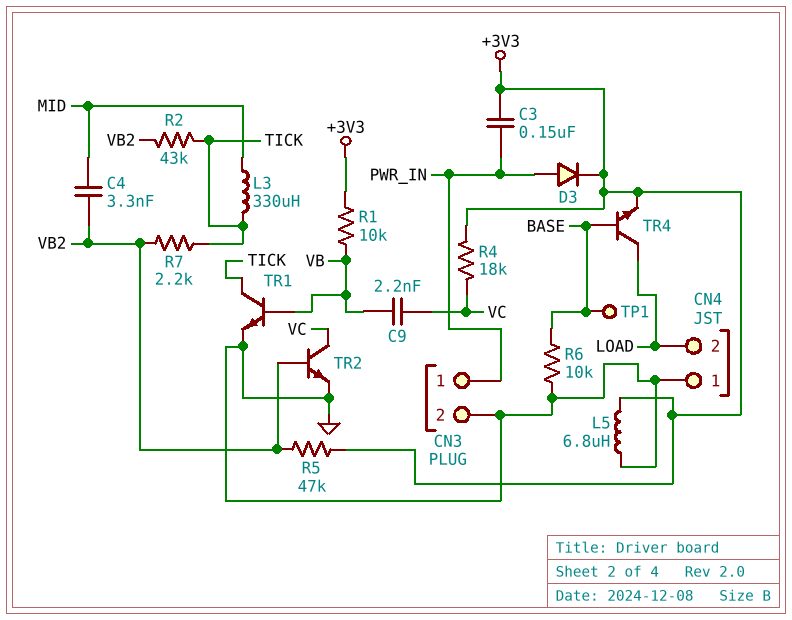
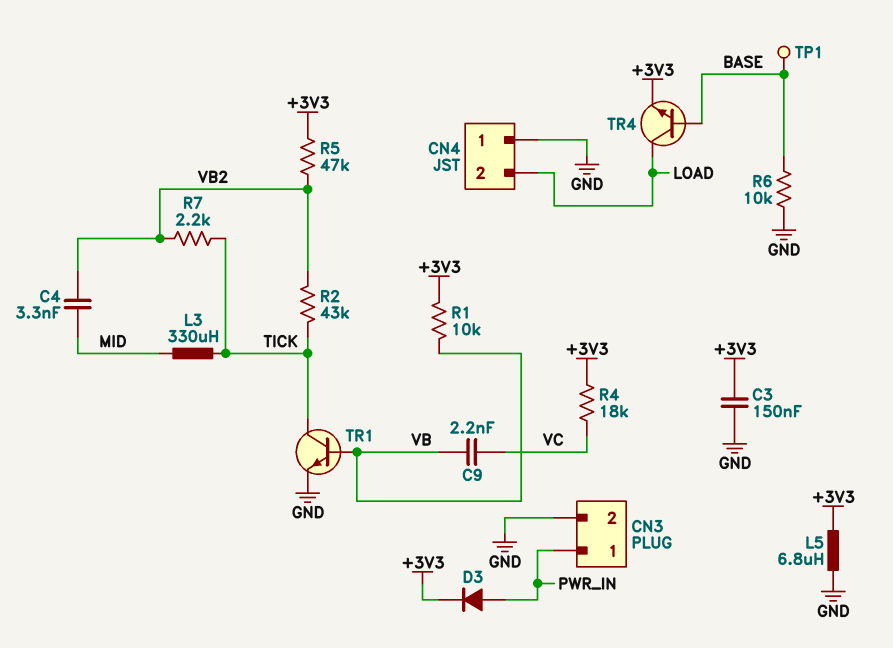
C3: 150nF (+3V3, PWR_IN) -> 150nF (+3V3, GND)
TR2: NPN (B VB2, C VC, E GND) -> none

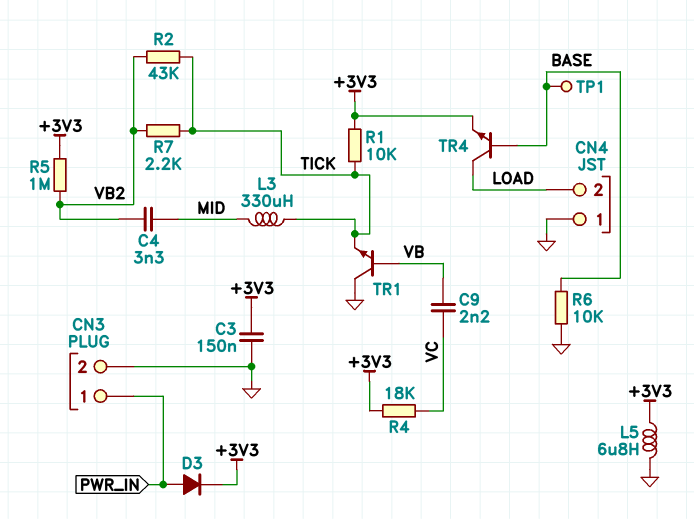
R1: 10k (+3V3, VB) -> 10k (+3V3, TICK)
R5: 47k (+3V3, VB2) -> 1M (+3V3, VB2)
TR1: NPN (B VB, C TICK, E GND) -> NPN (B VB, C GND, E TICK)

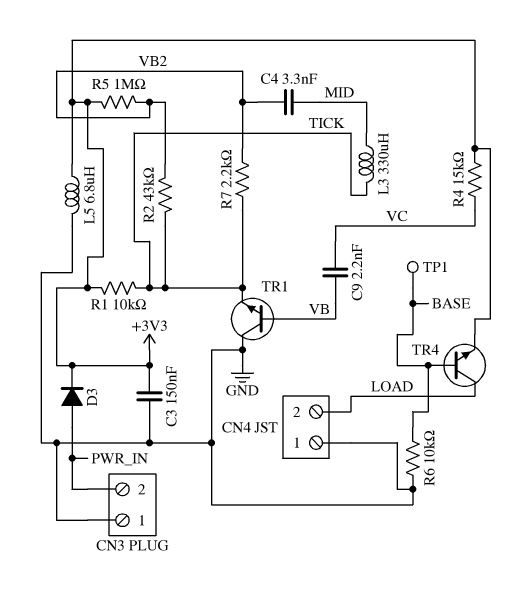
CN3 pin 1: PWR_IN -> GND
CN3 pin 2: GND -> PWR_IN
R4: 18k (+3V3, VC) -> 15k (+3V3, VC)

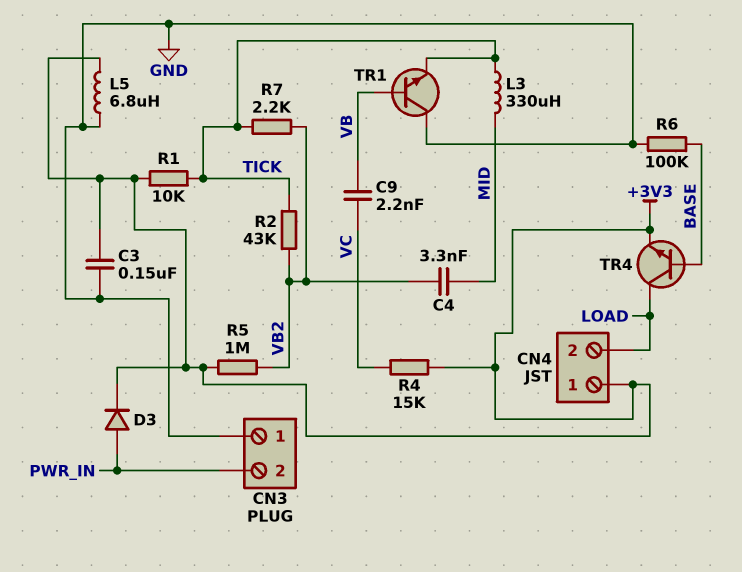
CN4 pin 1: GND -> +3V3
R6: 10k (BASE, GND) -> 100k (BASE, GND)
TP1: test point (BASE) -> none

